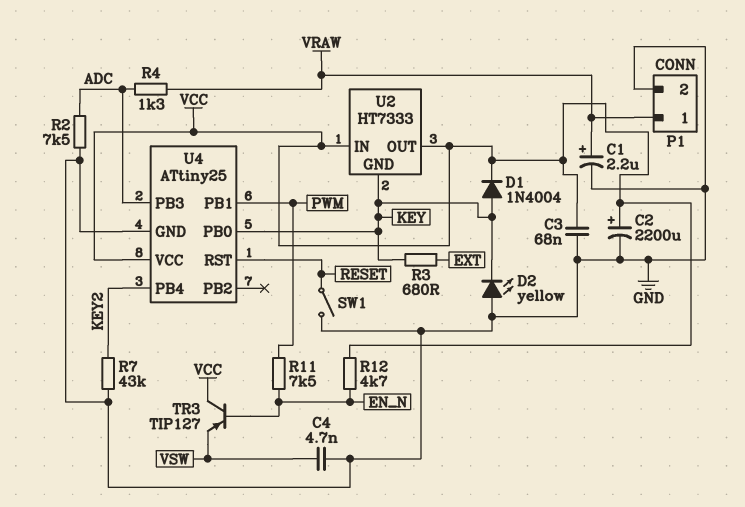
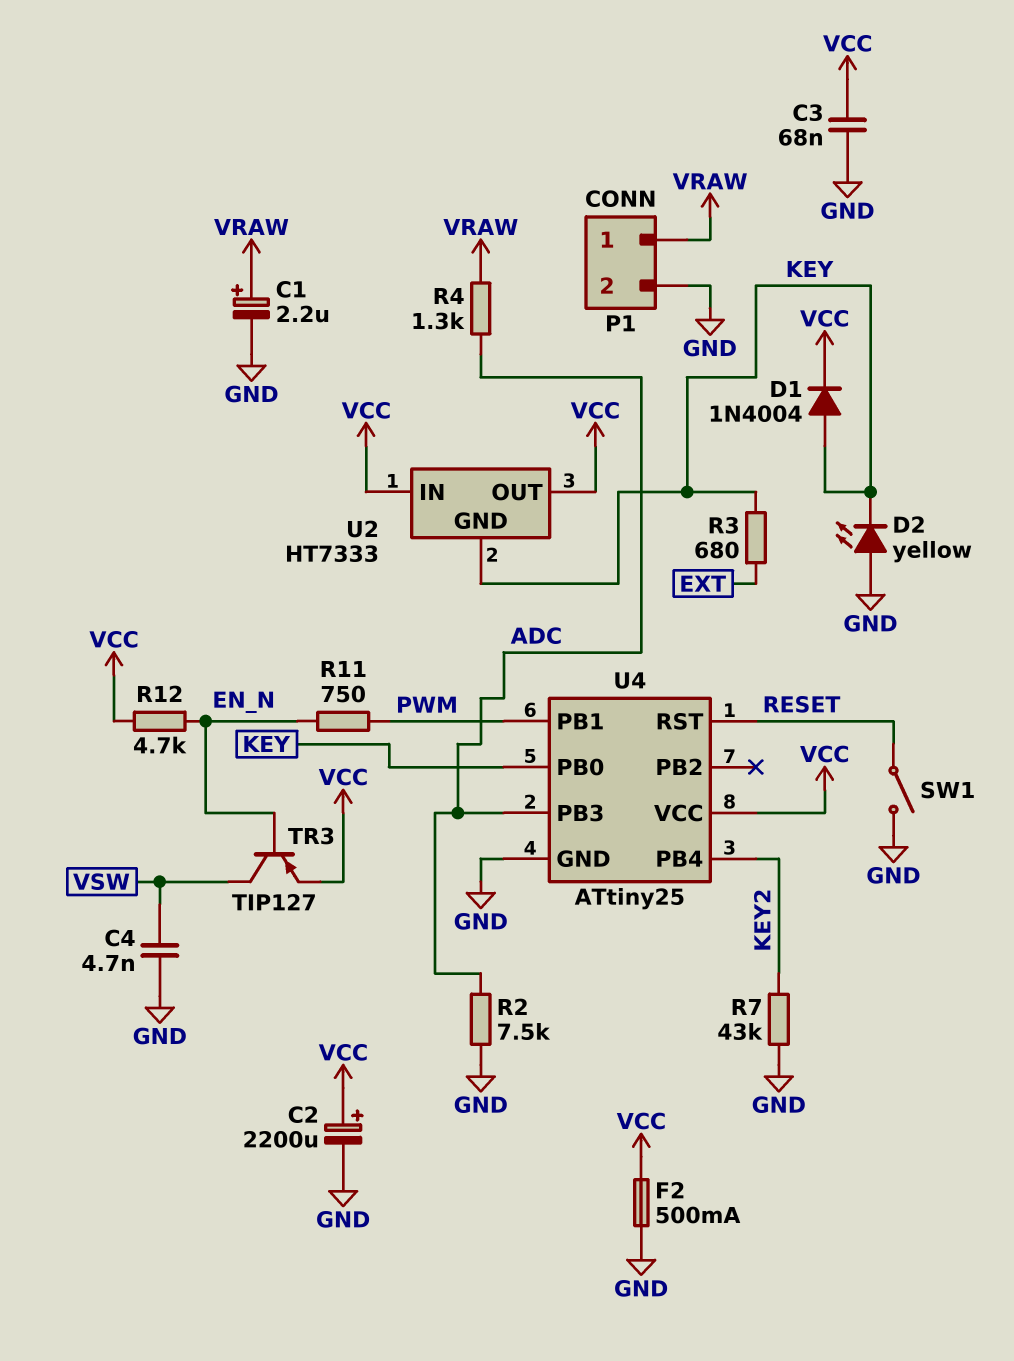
F2: none -> 500mA (GND, VCC)
R11: 7.5k (EN_N, PWM) -> 750 (EN_N, PWM)
TR3: PNP TIP127 (B EN_N, C VCC, E VSW) -> PNP TIP127 (B EN_N, C VSW, E VCC)

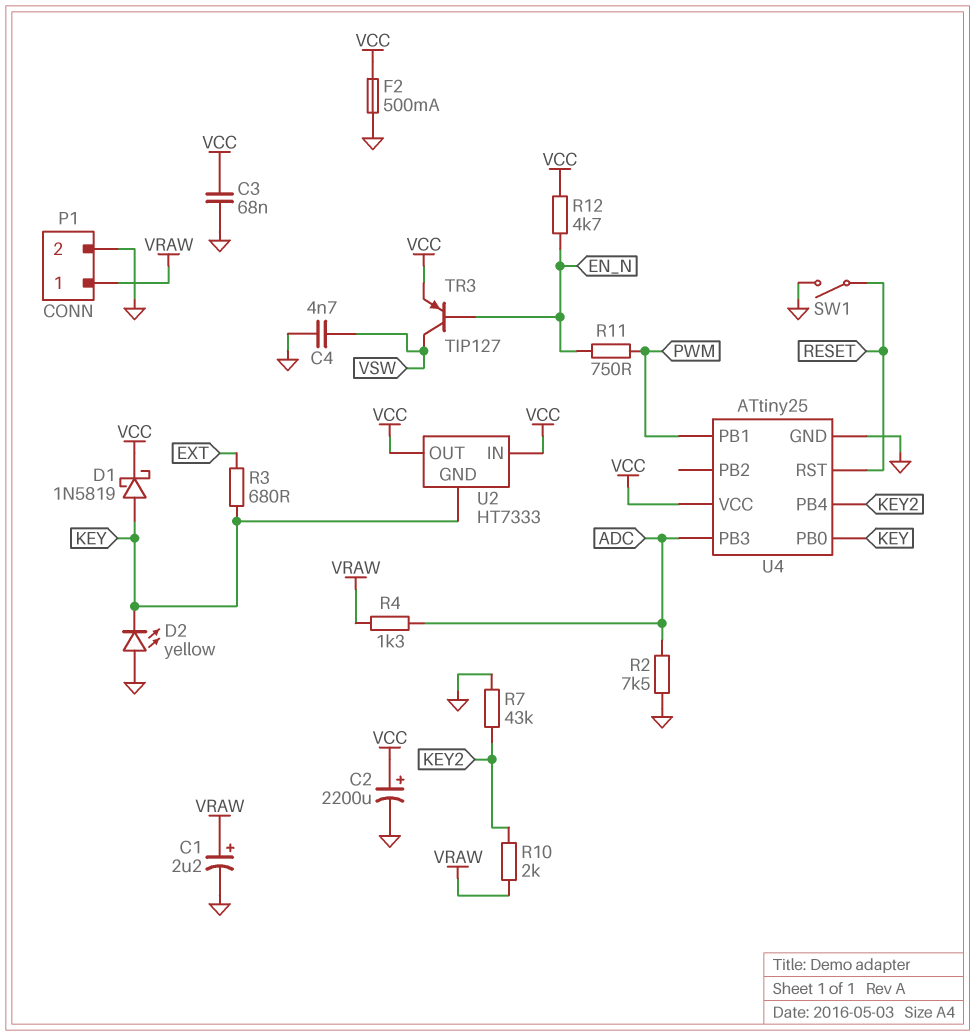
D1: diode 1N4004 (A KEY, K VCC) -> schottky 1N5819 (A KEY, K VCC)
R10: none -> 2k (KEY2, VRAW)

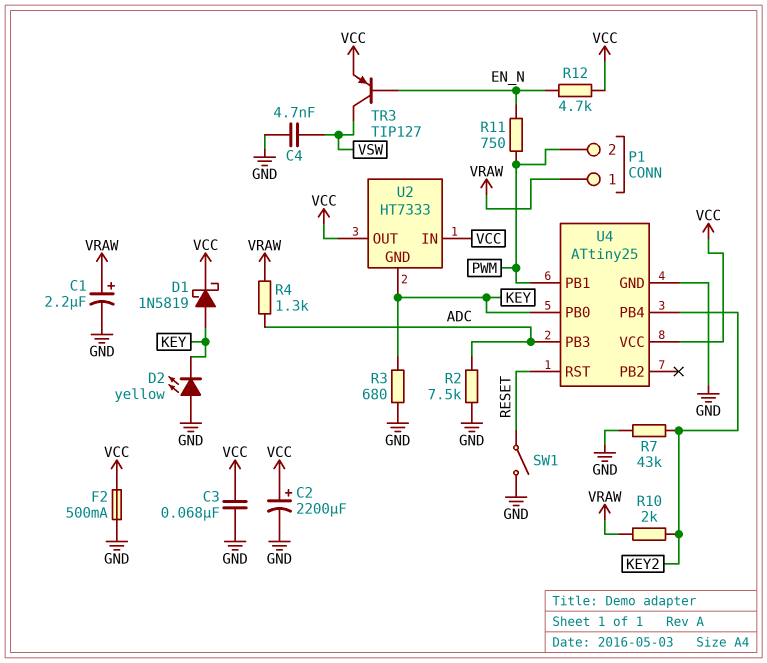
P1 pin 2: GND -> PWM
R3: 680 (EXT, KEY) -> 680 (GND, KEY)

